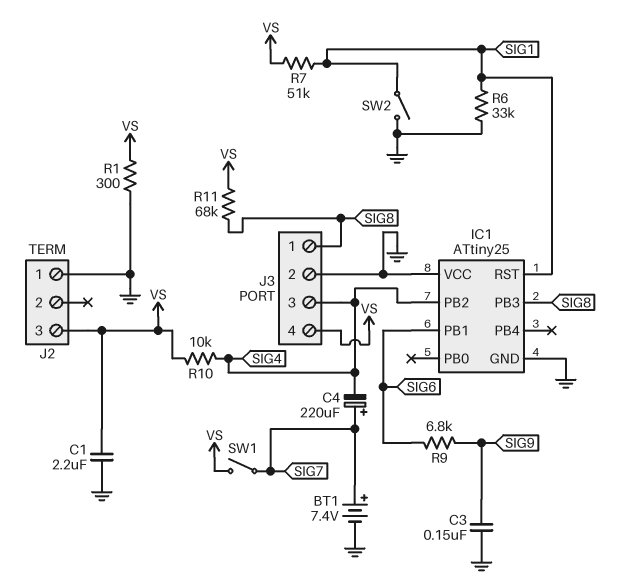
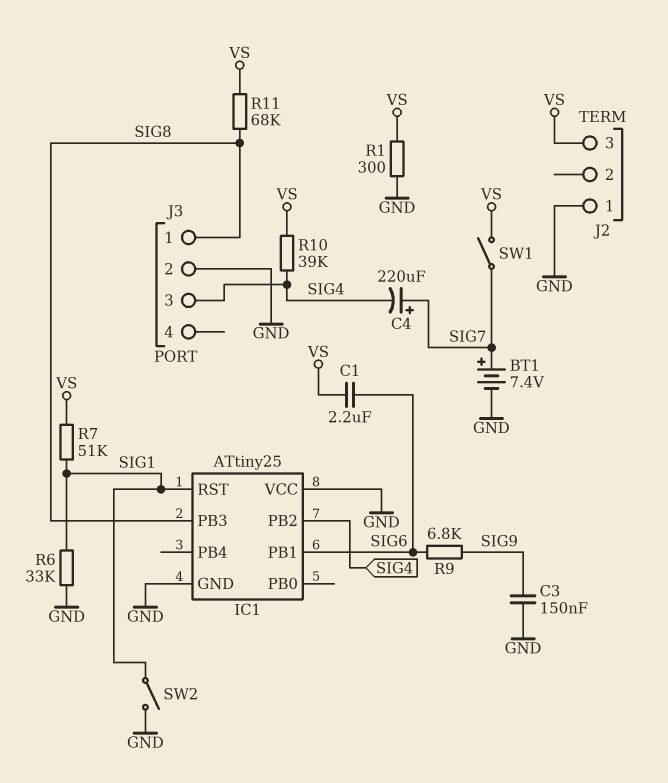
C1: 2.2uF (GND, VS) -> 2.2uF (SIG6, VS)
J3 pin 4: VS -> none
R10: 10k (SIG4, VS) -> 39k (SIG4, VS)

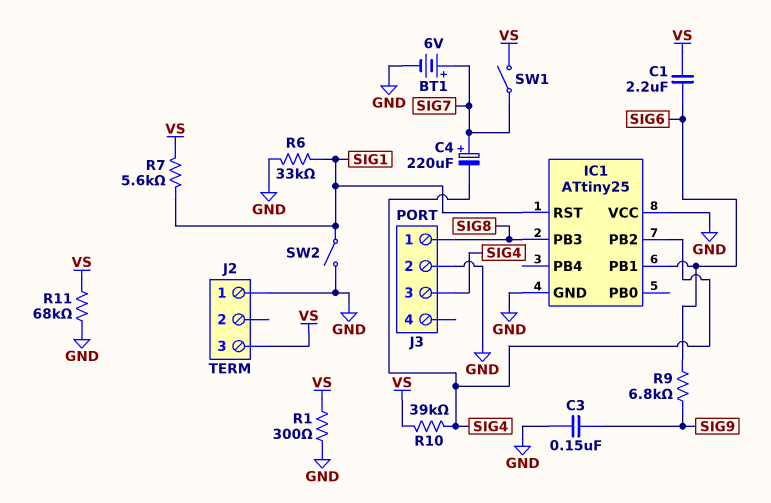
BT1: 7.4V (plus SIG7, minus GND) -> 6V (plus SIG7, minus GND)
R7: 51k (SIG1, VS) -> 5.6k (SIG1, VS)
R11: 68k (SIG8, VS) -> 68k (GND, VS)

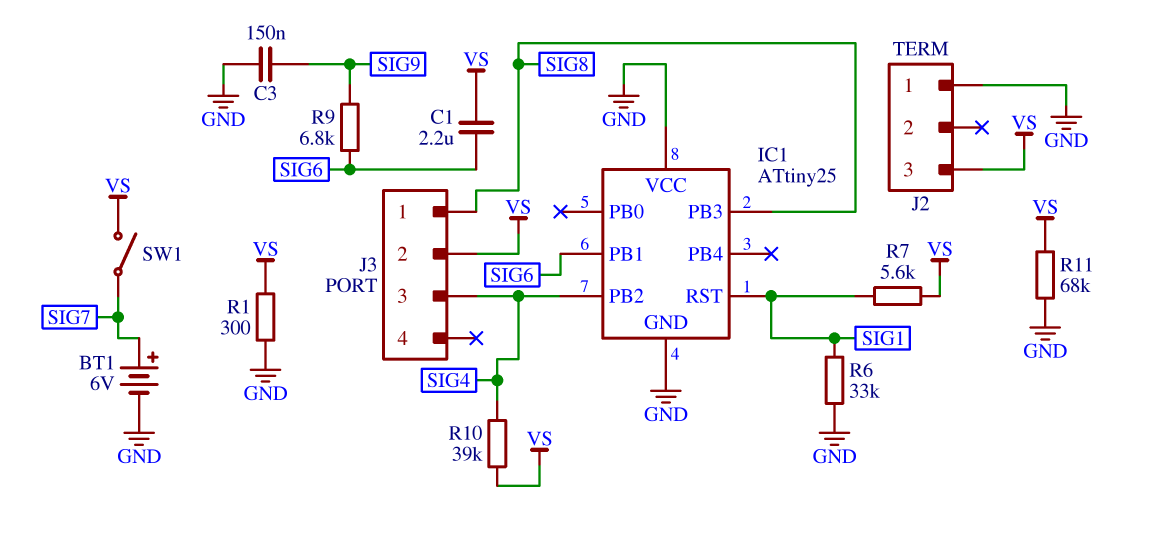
C4: 220uF (plus SIG7, minus SIG4) -> none
J3 pin 2: GND -> VS
SW2: switch (GND, SIG1) -> none

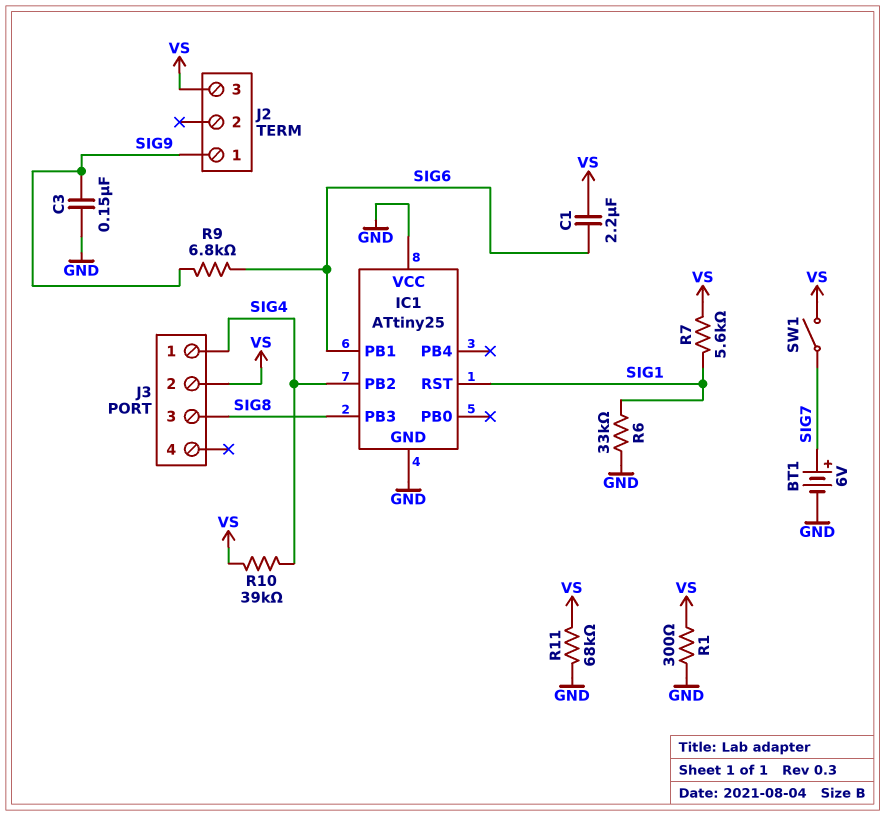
J2 pin 1: GND -> SIG9
J3 pin 1: SIG8 -> SIG4
J3 pin 3: SIG4 -> SIG8

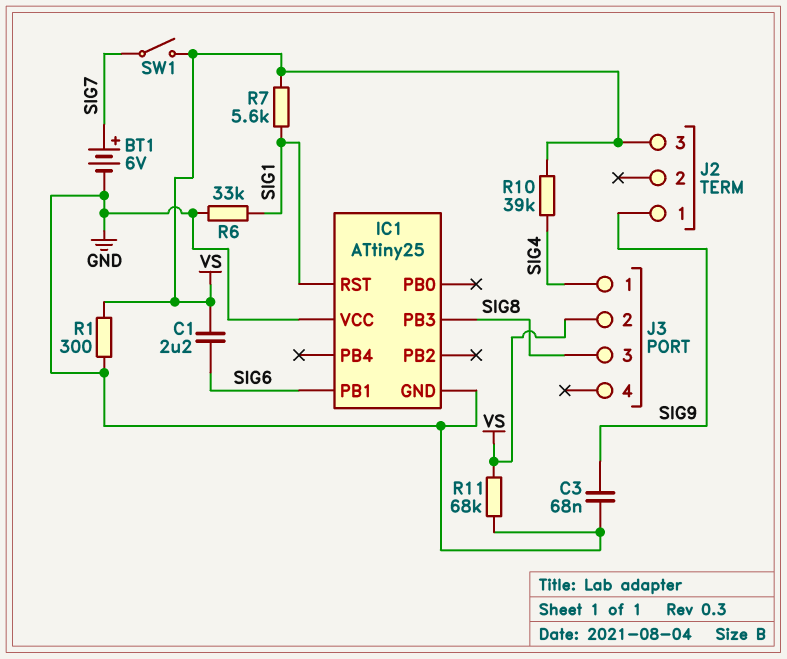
C3: 150nF (GND, SIG9) -> 68nF (GND, SIG9)
IC1 pin PB2: SIG4 -> none
R9: 6.8k (SIG6, SIG9) -> none

